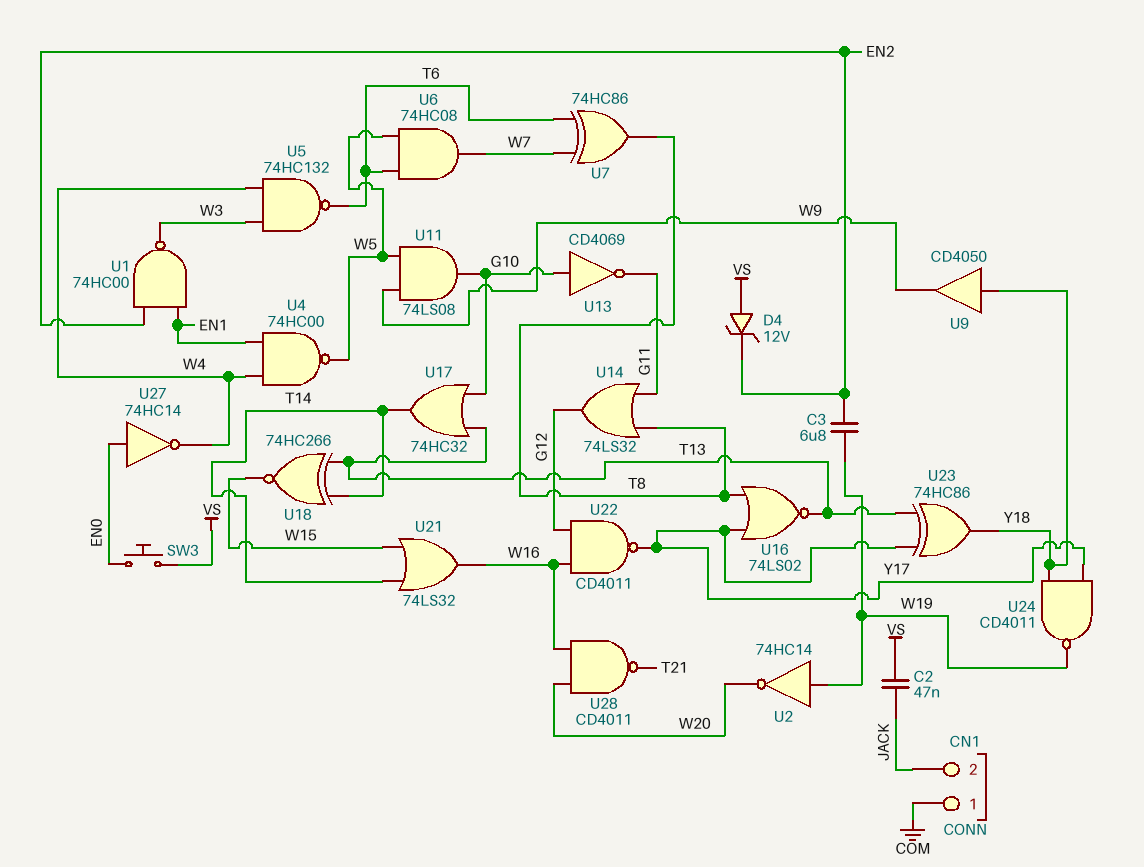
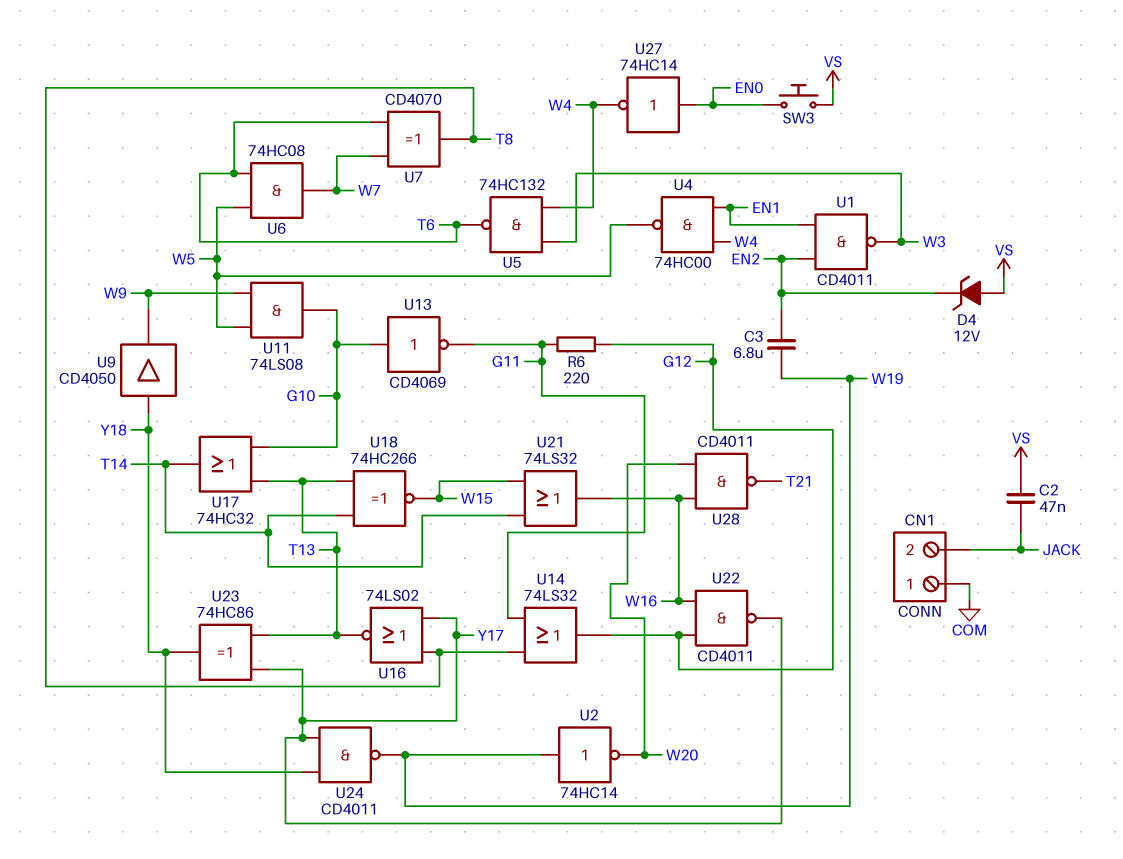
R6: none -> 220 (G11, G12)
U1: NAND 74HC00 (in EN1, in EN2, out W3) -> NAND CD4011 (in EN1, in EN2, out W3)
U7: XOR 74HC86 (in T6, in W7, out T8) -> XOR CD4070 (in T6, in W7, out T8)

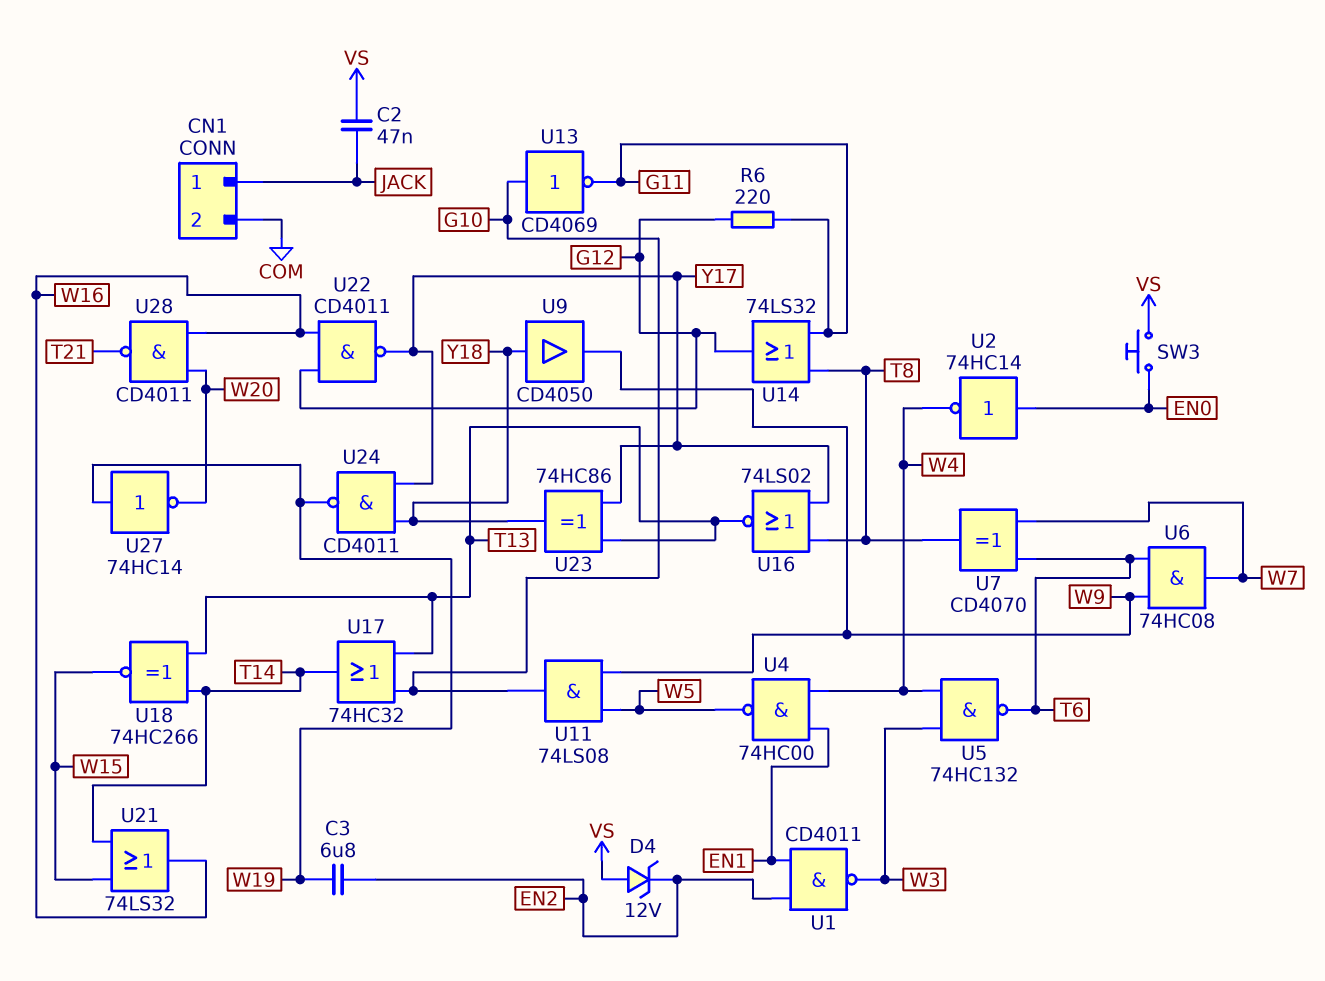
CN1 pin 1: COM -> JACK
CN1 pin 2: JACK -> COM
U2: NOT 74HC14 (in W19, out W20) -> NOT 74HC14 (in EN0, out W4)
U6: AND 74HC08 (in T6, in W5, out W7) -> AND 74HC08 (in T6, in W9, out W7)
U27: NOT 74HC14 (in EN0, out W4) -> NOT 74HC14 (in W19, out W20)

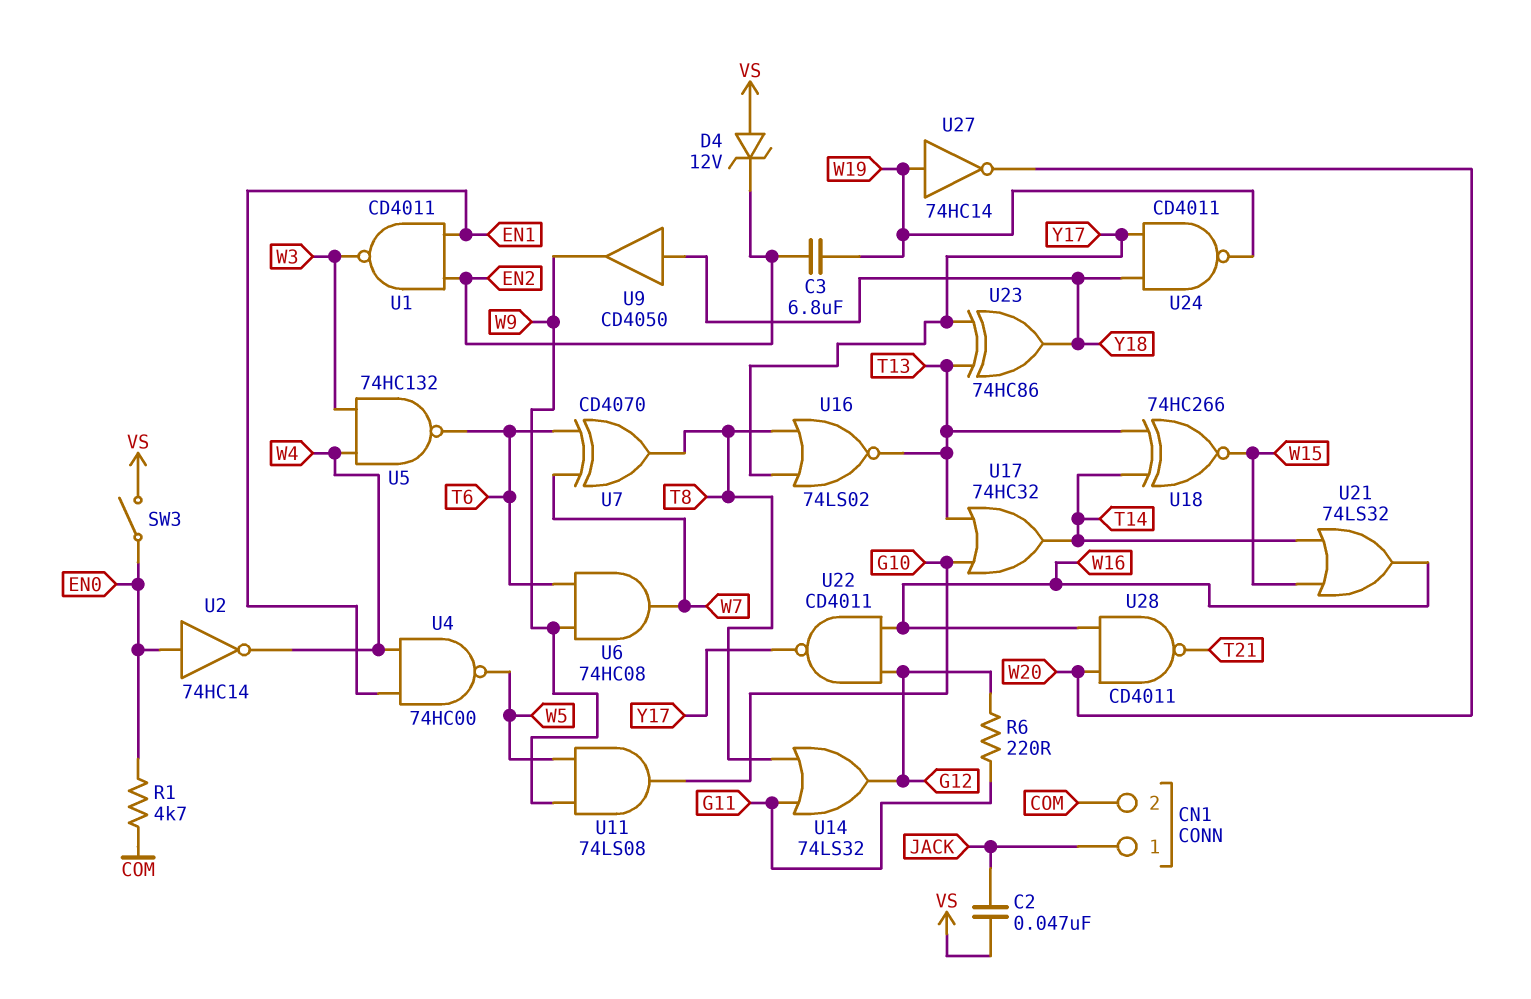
R1: none -> 4.7k (COM, EN0)
SW3: button (EN0, VS) -> switch (EN0, VS)
U13: NOT CD4069 (in G10, out G11) -> none

